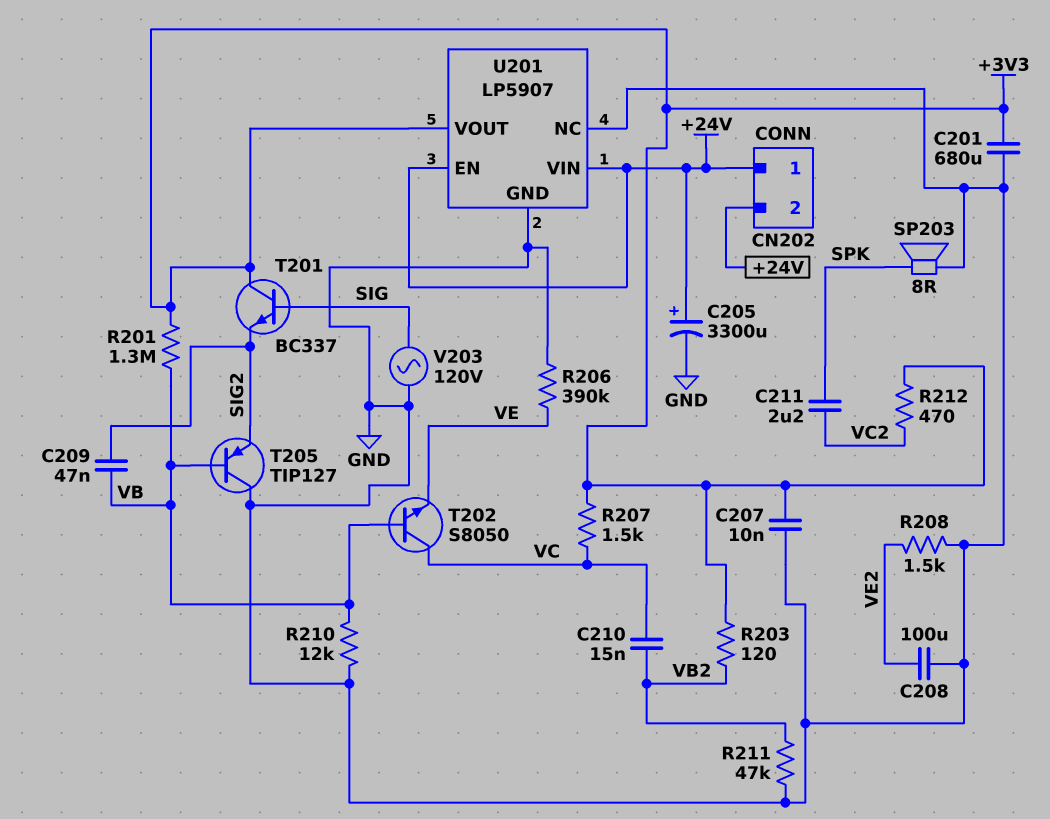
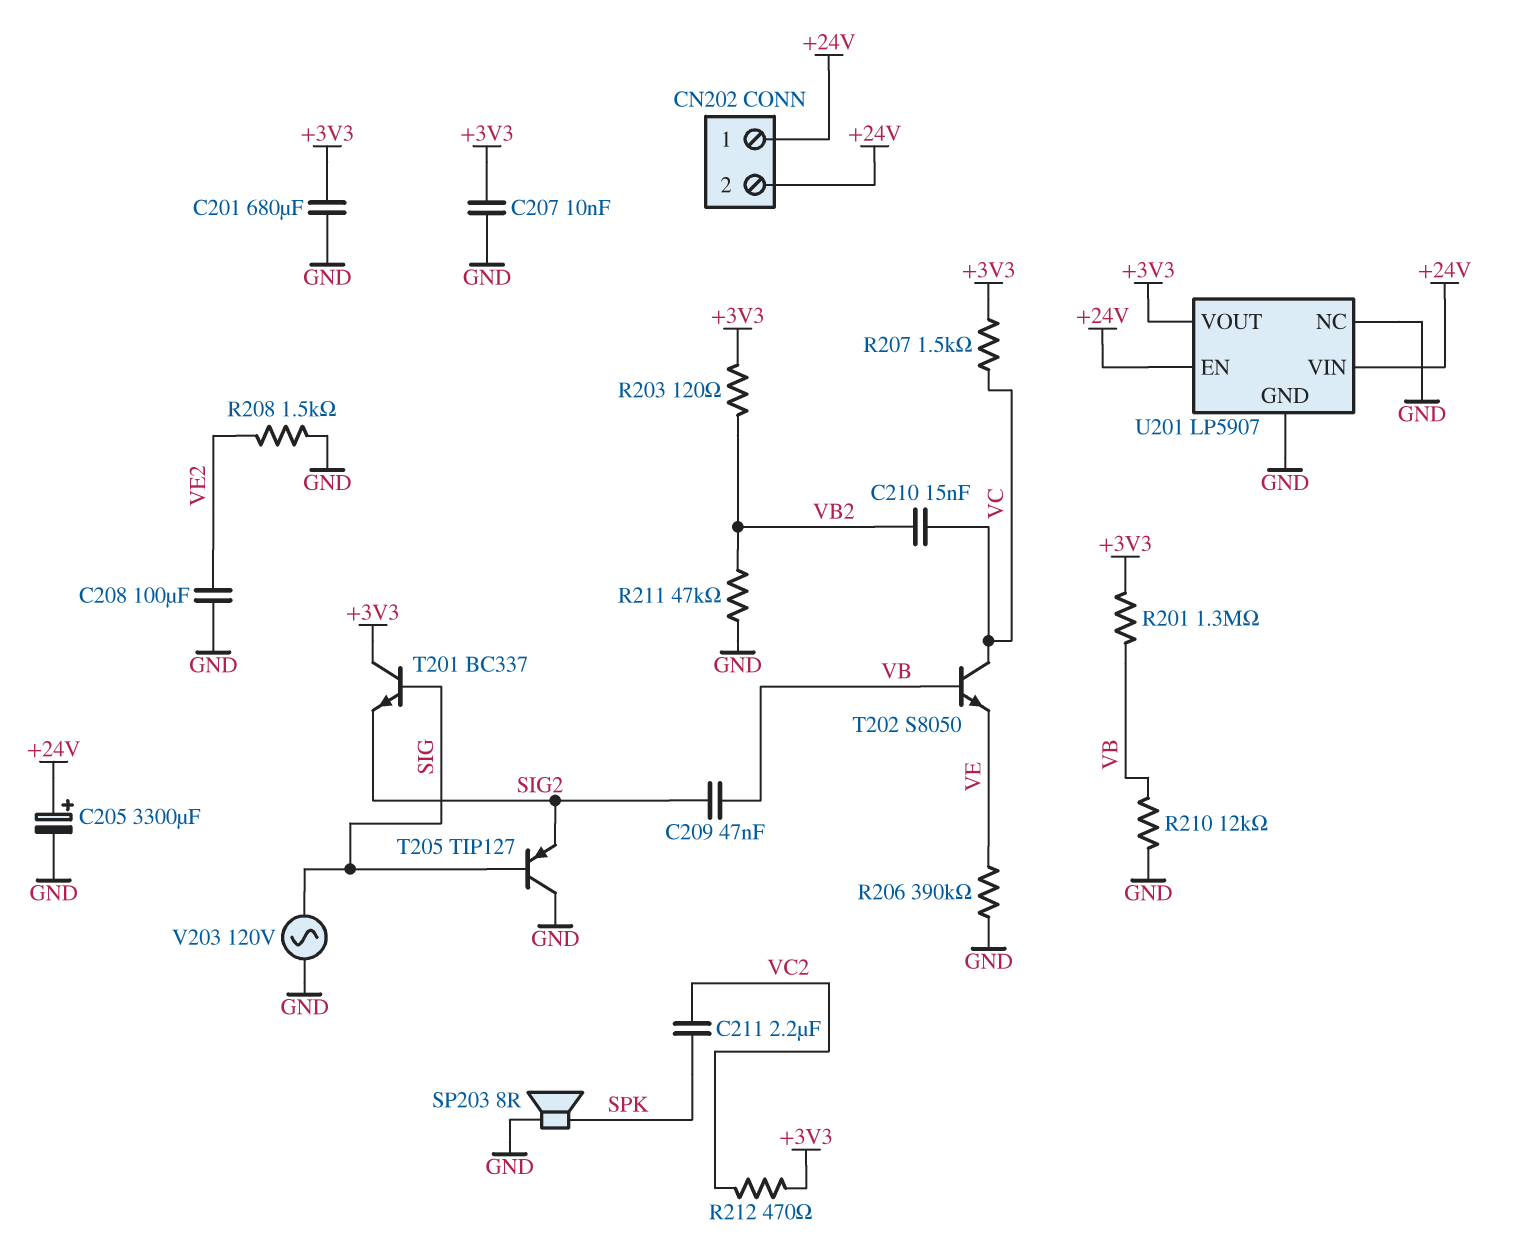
T205: PNP TIP127 (B VB, C GND, E SIG2) -> PNP TIP127 (B SIG, C GND, E SIG2)

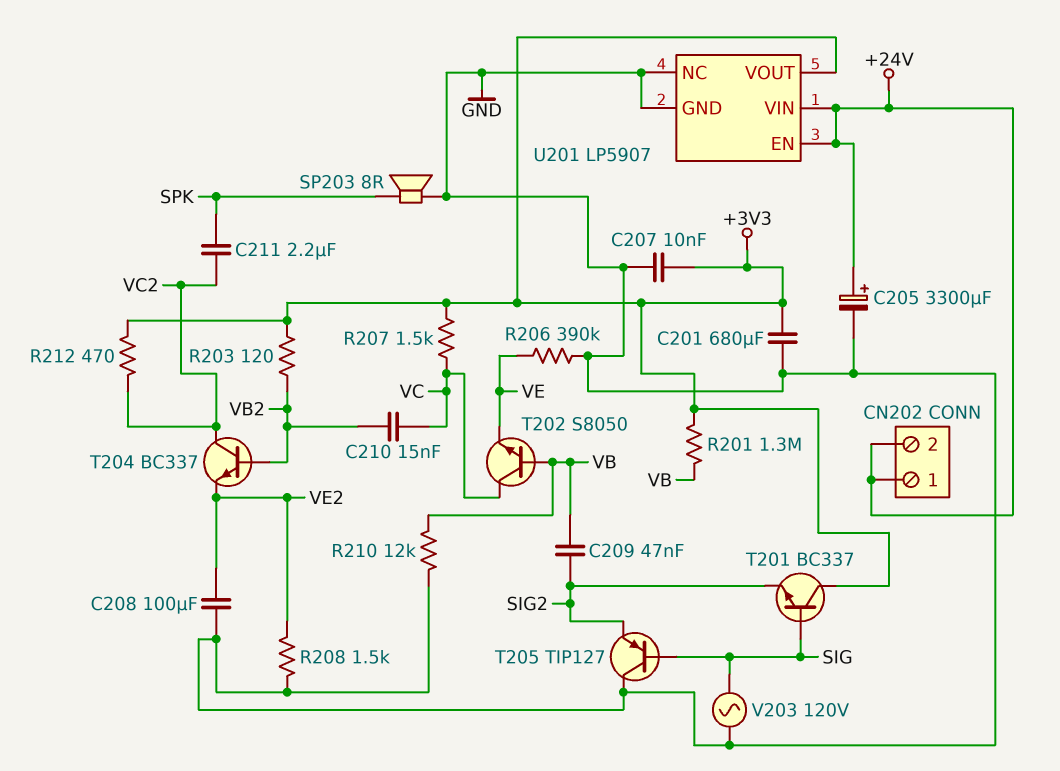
R211: 47k (GND, VB2) -> none
T204: none -> NPN BC337 (B VB2, C VC2, E VE2)

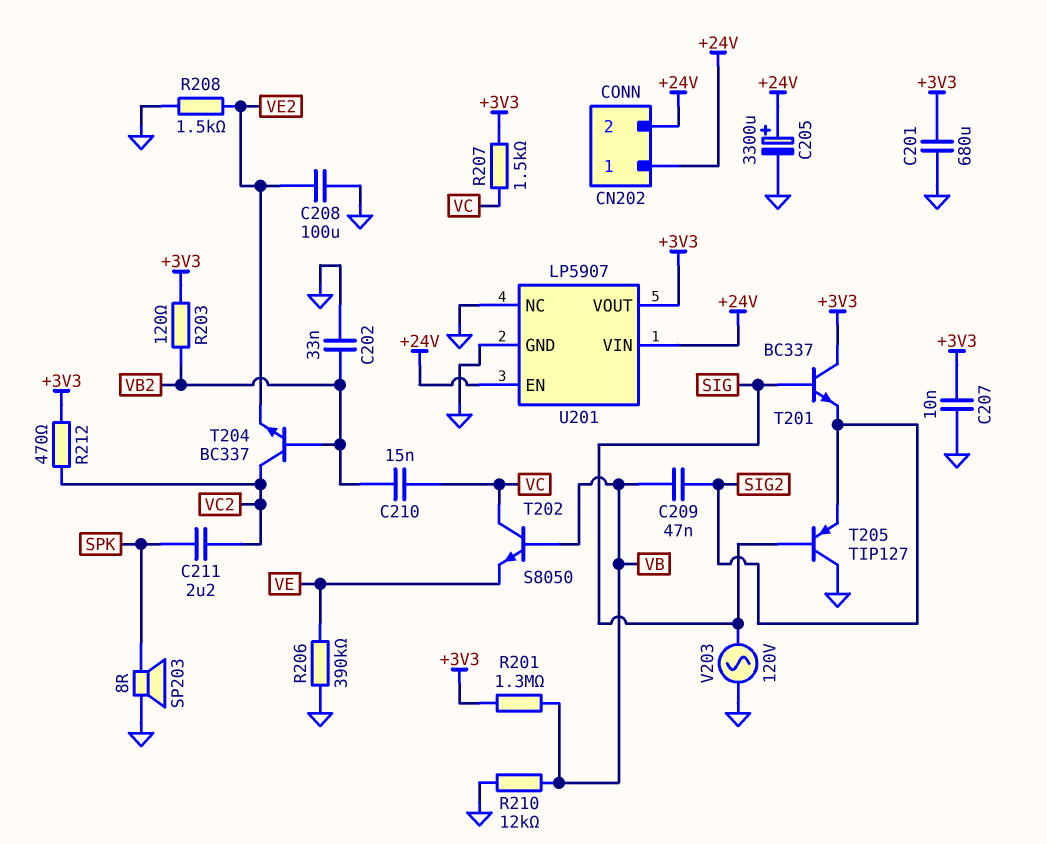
C202: none -> 33nF (GND, VB2)

